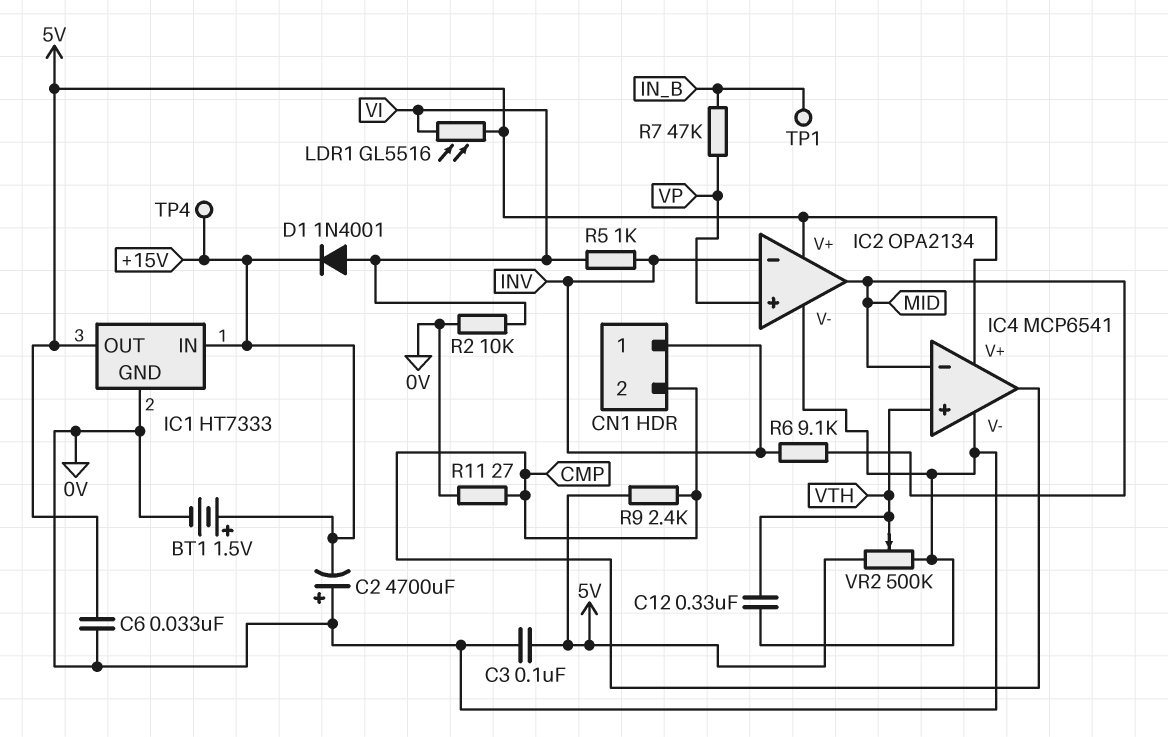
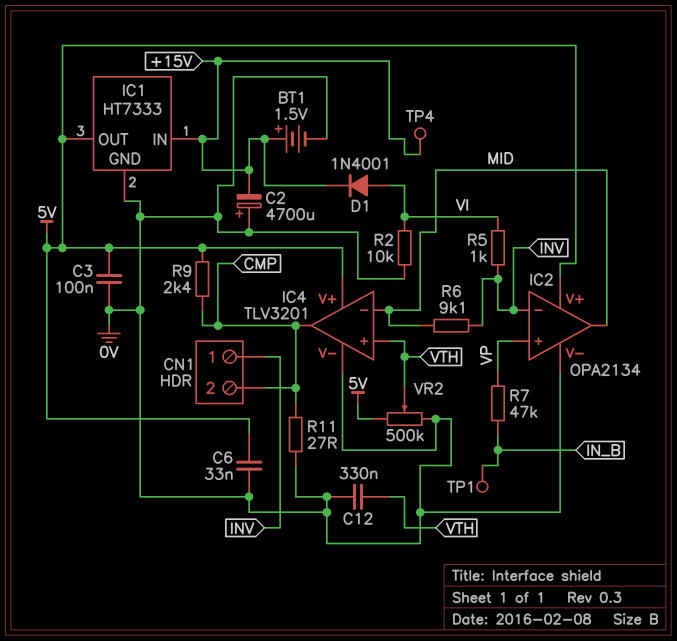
IC4: MCP6541 -> TLV3201
LDR1: GL5516 (5V, VI) -> none

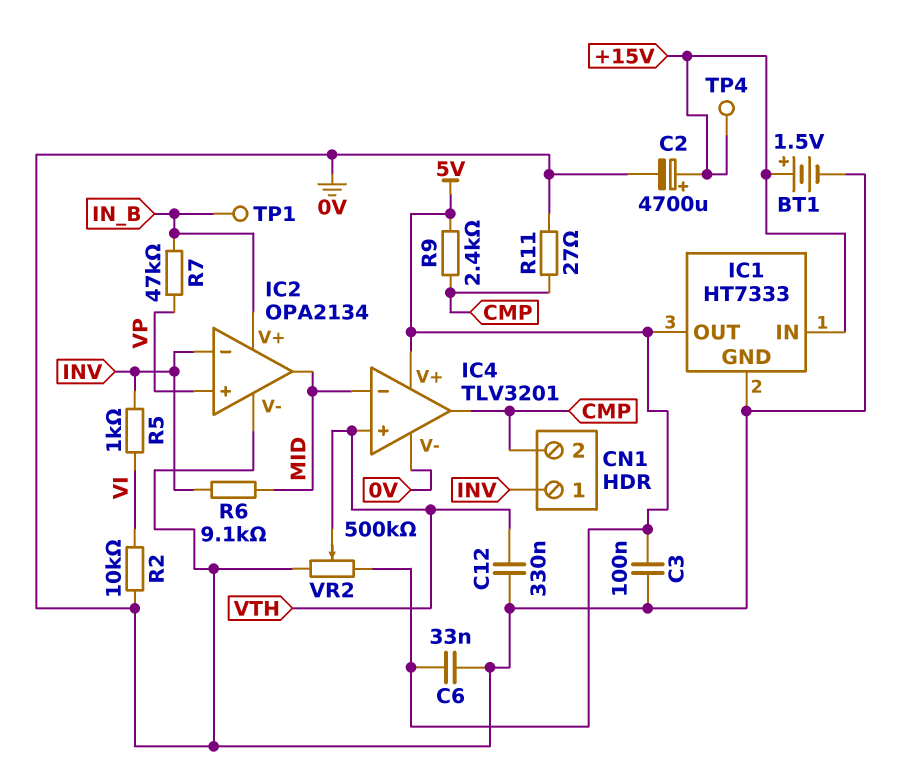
C2: 4700uF (plus 0V, minus +15V) -> 4700uF (plus +15V, minus 0V)
D1: diode 1N4001 (A VI, K +15V) -> none
IC2 pin V+: 5V -> IN_B

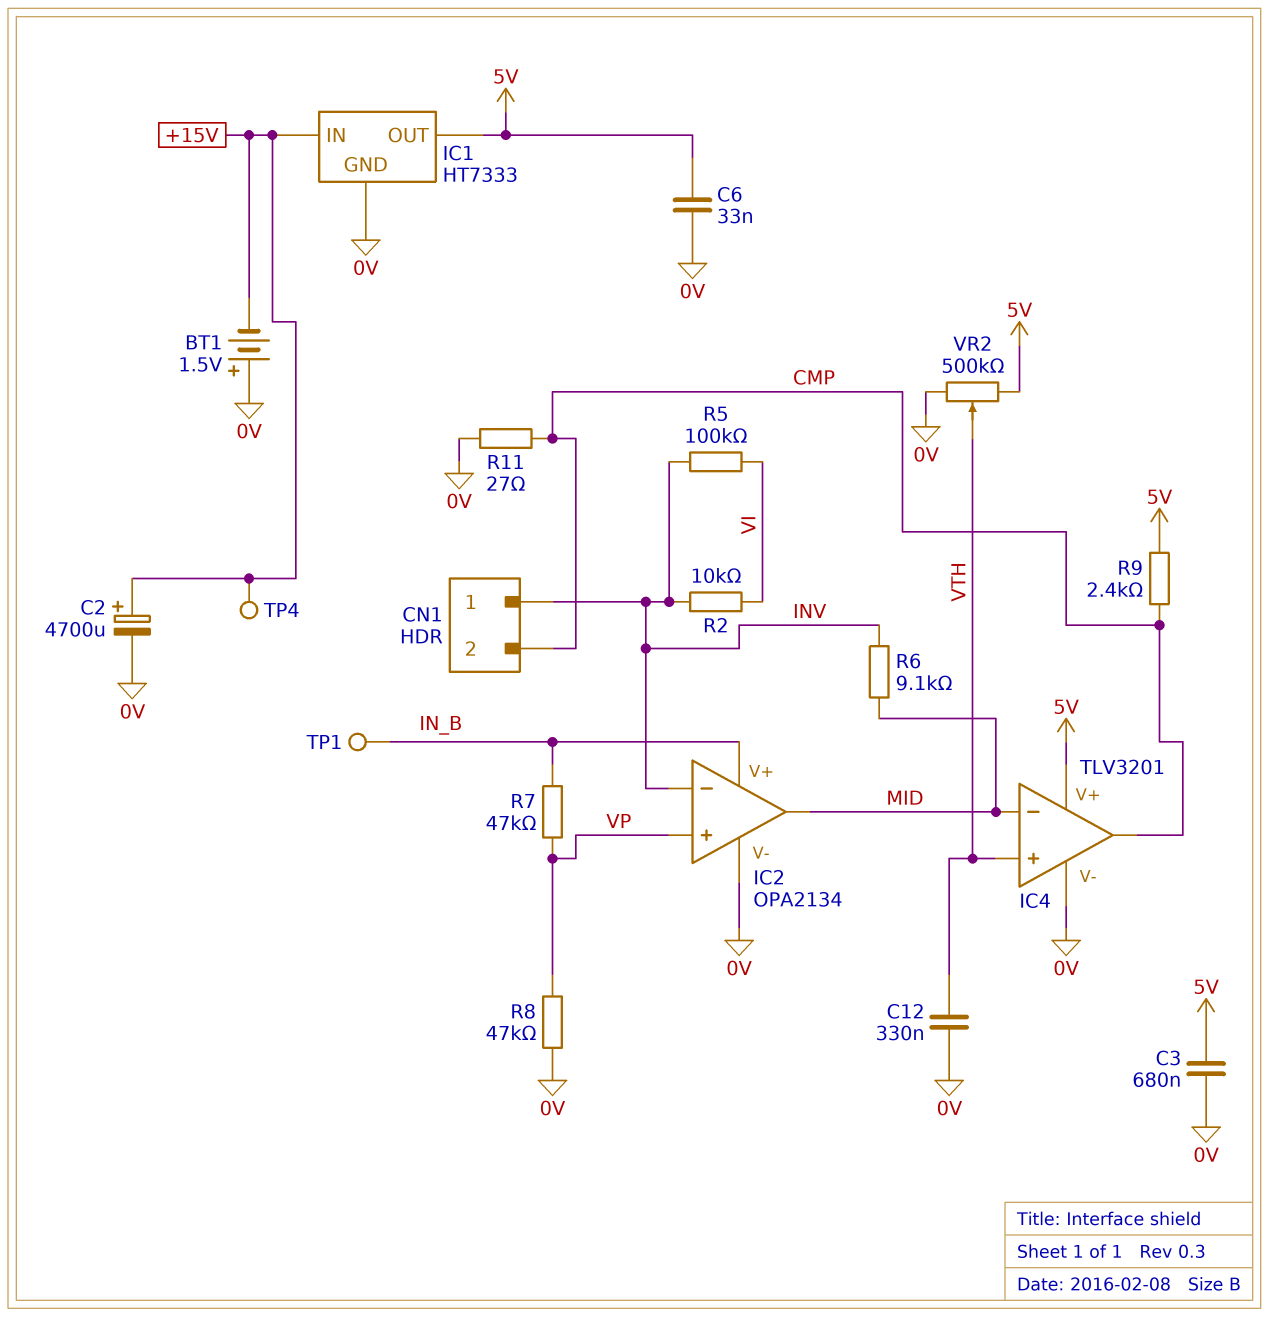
BT1: 1.5V (plus +15V, minus 0V) -> 1.5V (plus 0V, minus +15V)
C3: 100nF (0V, 5V) -> 680nF (0V, 5V)
R2: 10k (0V, VI) -> 10k (INV, VI)
R5: 1k (INV, VI) -> 100k (INV, VI)
R8: none -> 47k (0V, VP)

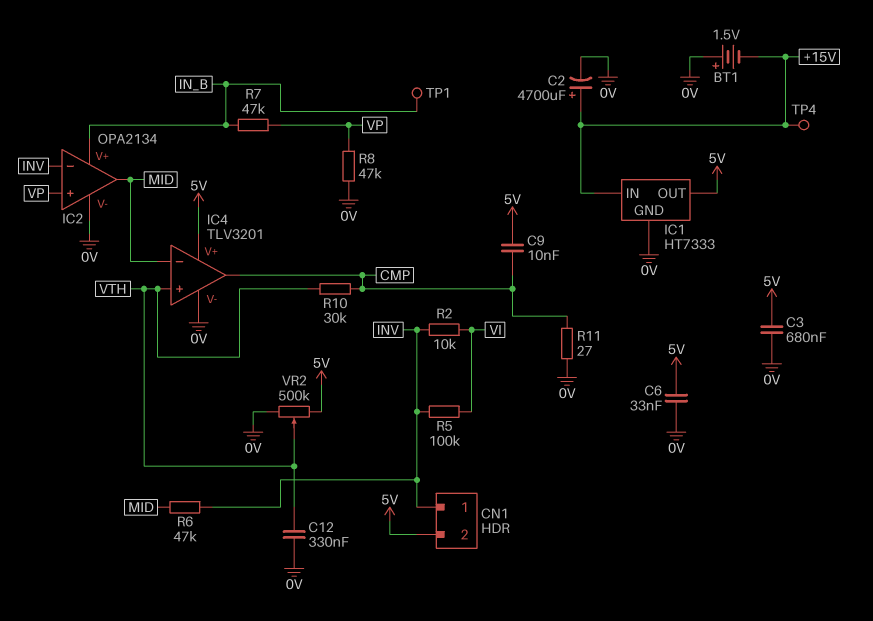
C9: none -> 10nF (5V, CMP)
CN1 pin 2: CMP -> 5V
R6: 9.1k (INV, MID) -> 47k (INV, MID)
R9: 2.4k (5V, CMP) -> none
R10: none -> 30k (CMP, VTH)

